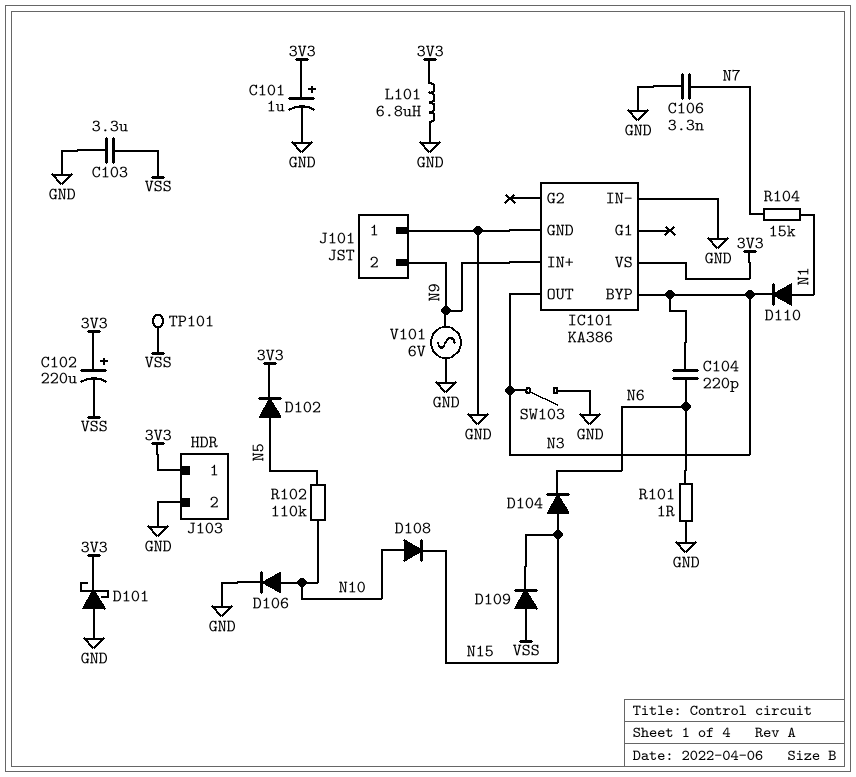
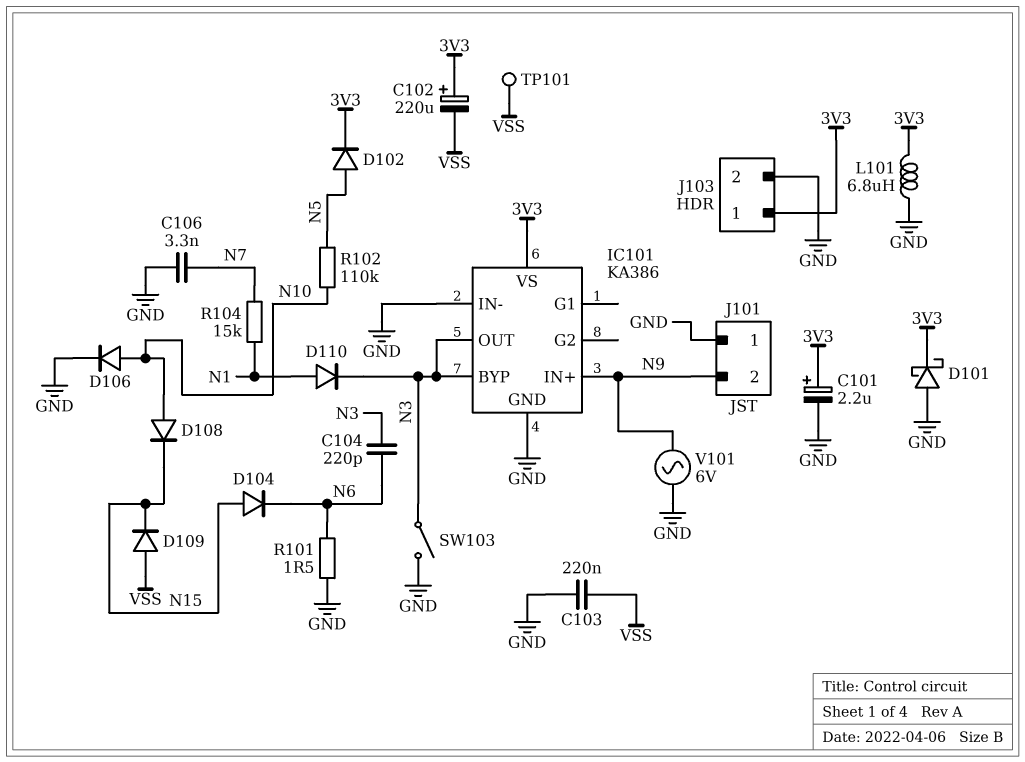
C101: 1uF (plus 3V3, minus GND) -> 2.2uF (plus 3V3, minus GND)
C103: 3.3uF (GND, VSS) -> 220nF (GND, VSS)
R101: 1 (GND, N6) -> 1.5 (GND, N6)

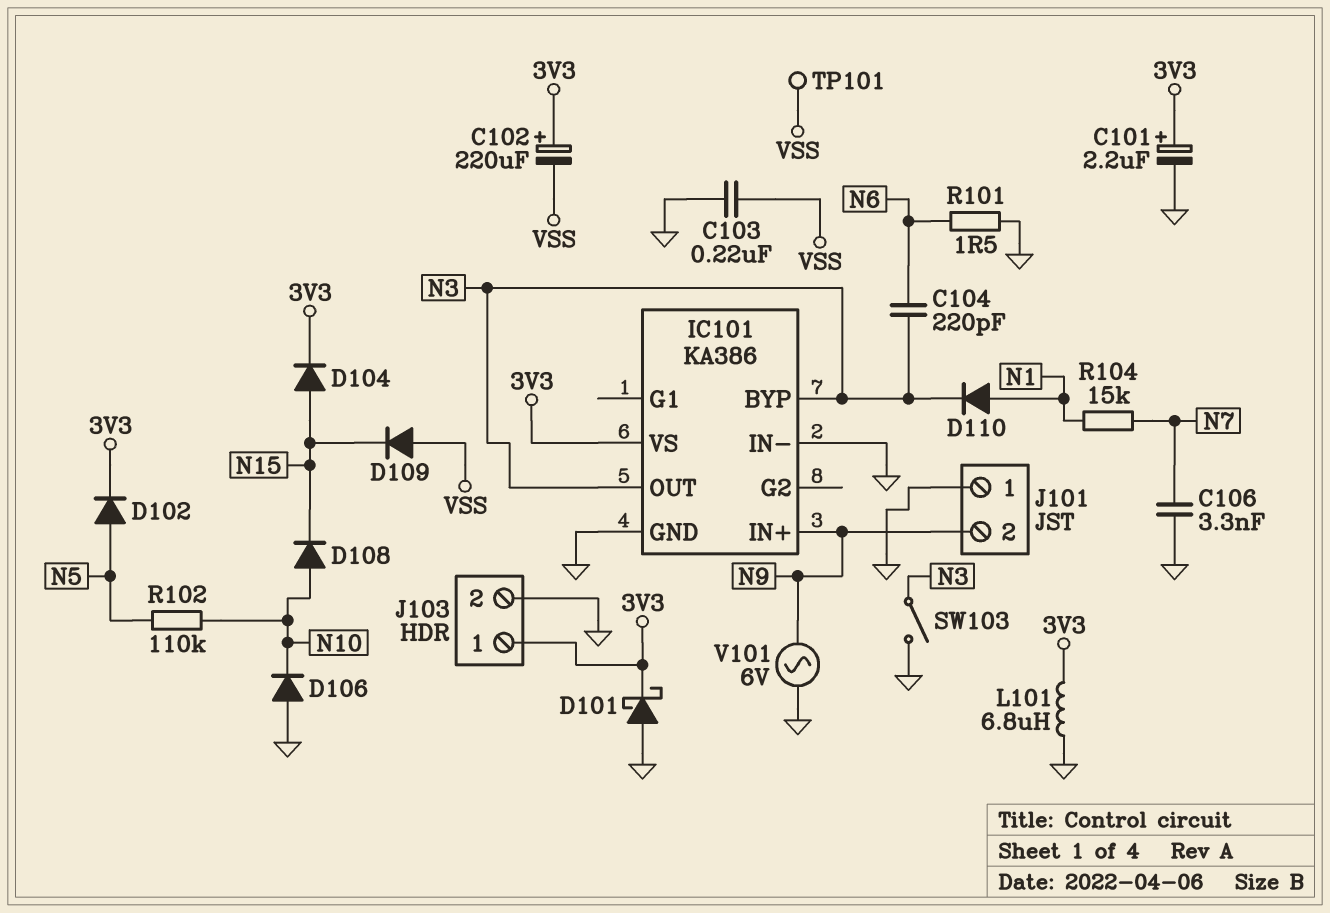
D104: diode (A N15, K N6) -> diode (A N15, K 3V3)
D106: diode (A N10, K GND) -> diode (A GND, K N10)

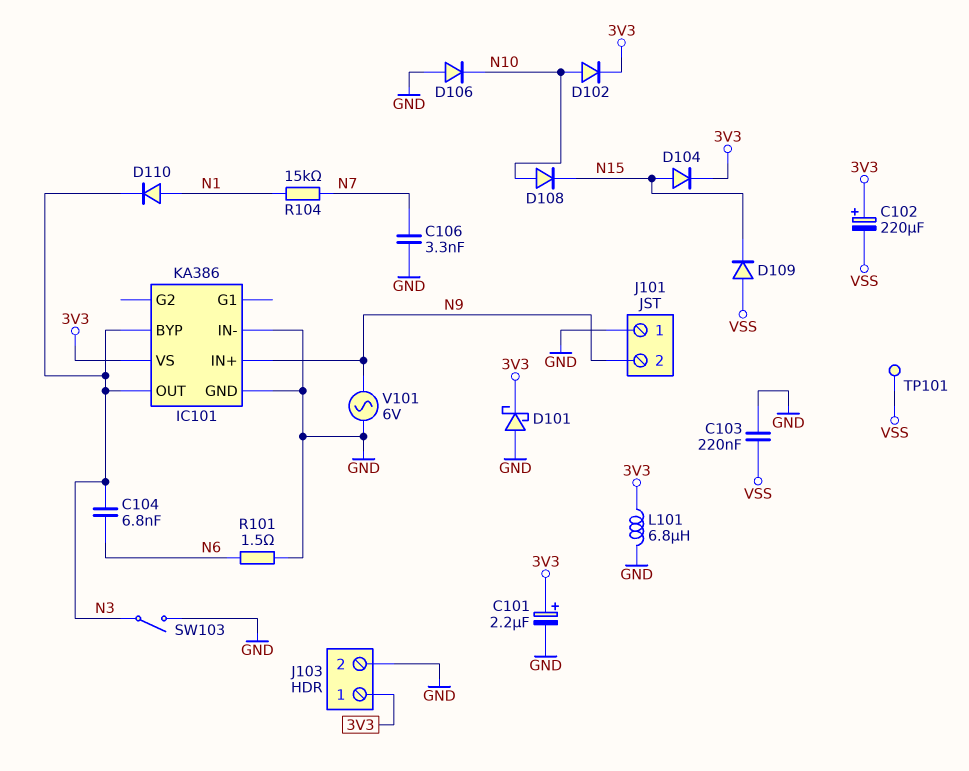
C104: 220pF (N3, N6) -> 6.8nF (N3, N6)
D102: diode (A N5, K 3V3) -> diode (A N10, K 3V3)
R102: 110k (N5, N10) -> none

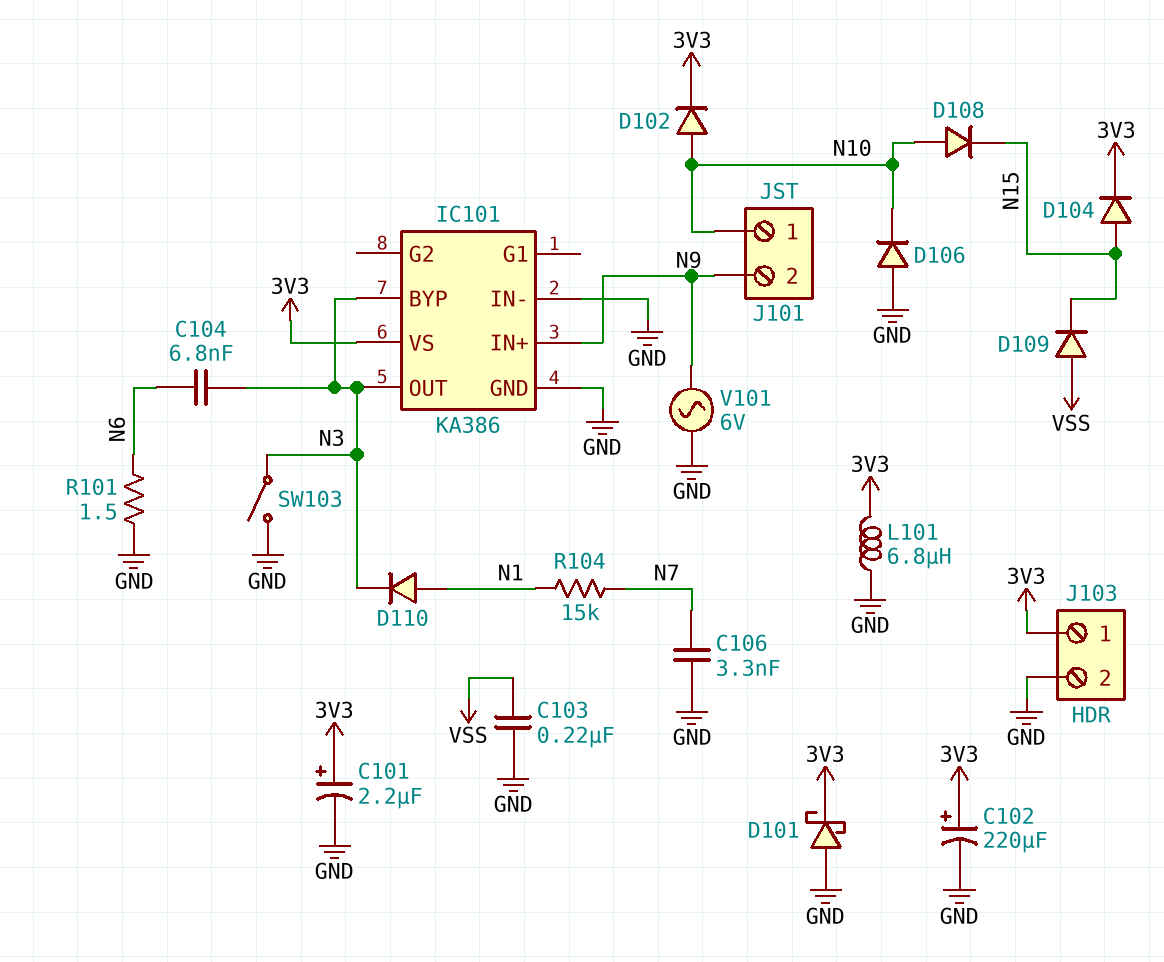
C102: 220uF (plus 3V3, minus VSS) -> 220uF (plus 3V3, minus GND)
J101 pin 1: GND -> N10
TP101: test point (VSS) -> none

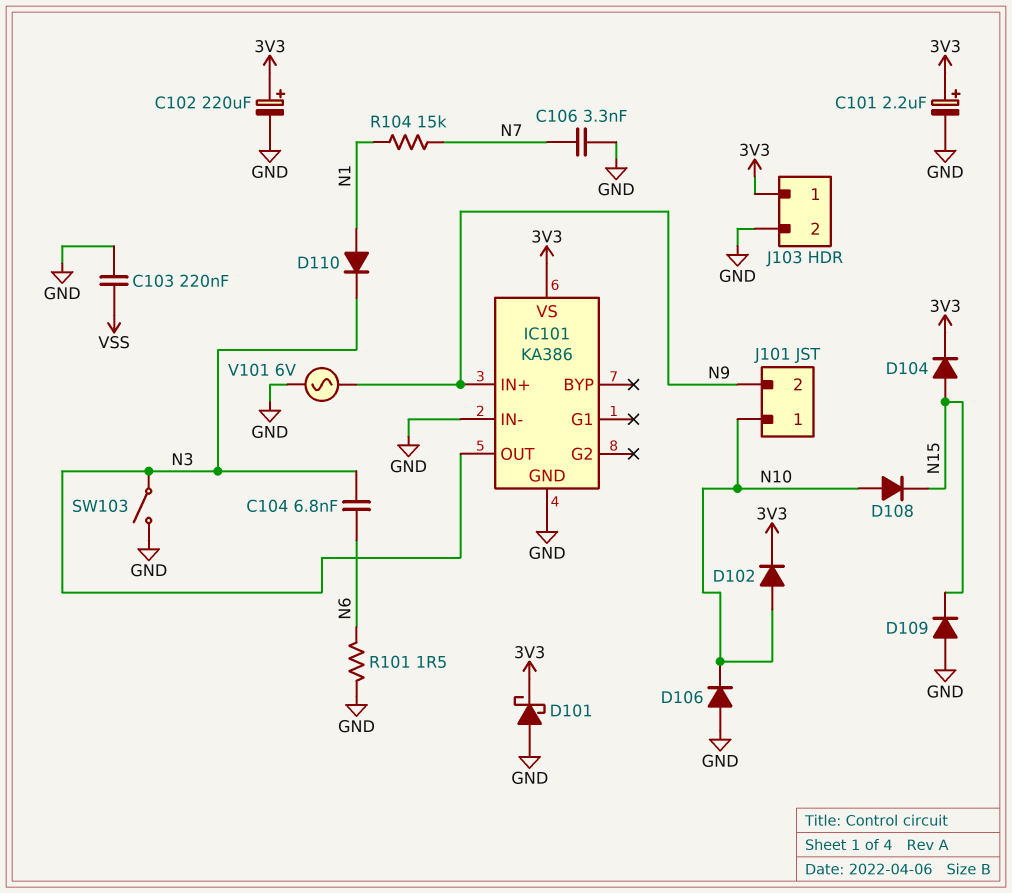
D109: diode (A VSS, K N15) -> diode (A GND, K N15)
IC101 pin BYP: N3 -> none
L101: 6.8uH (3V3, GND) -> none

